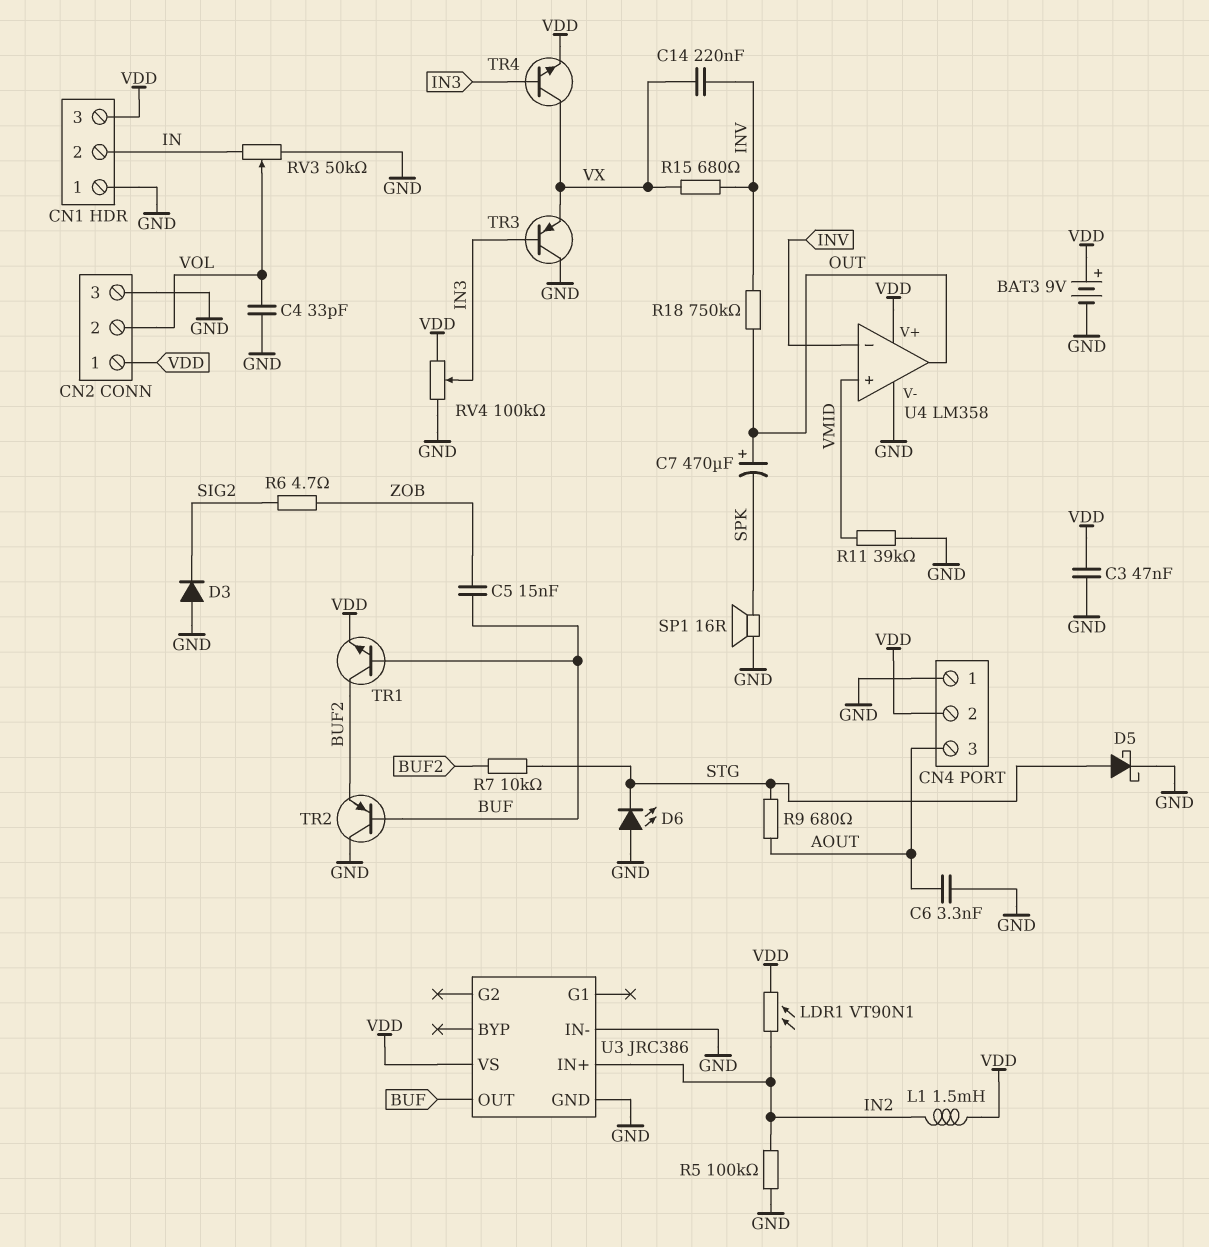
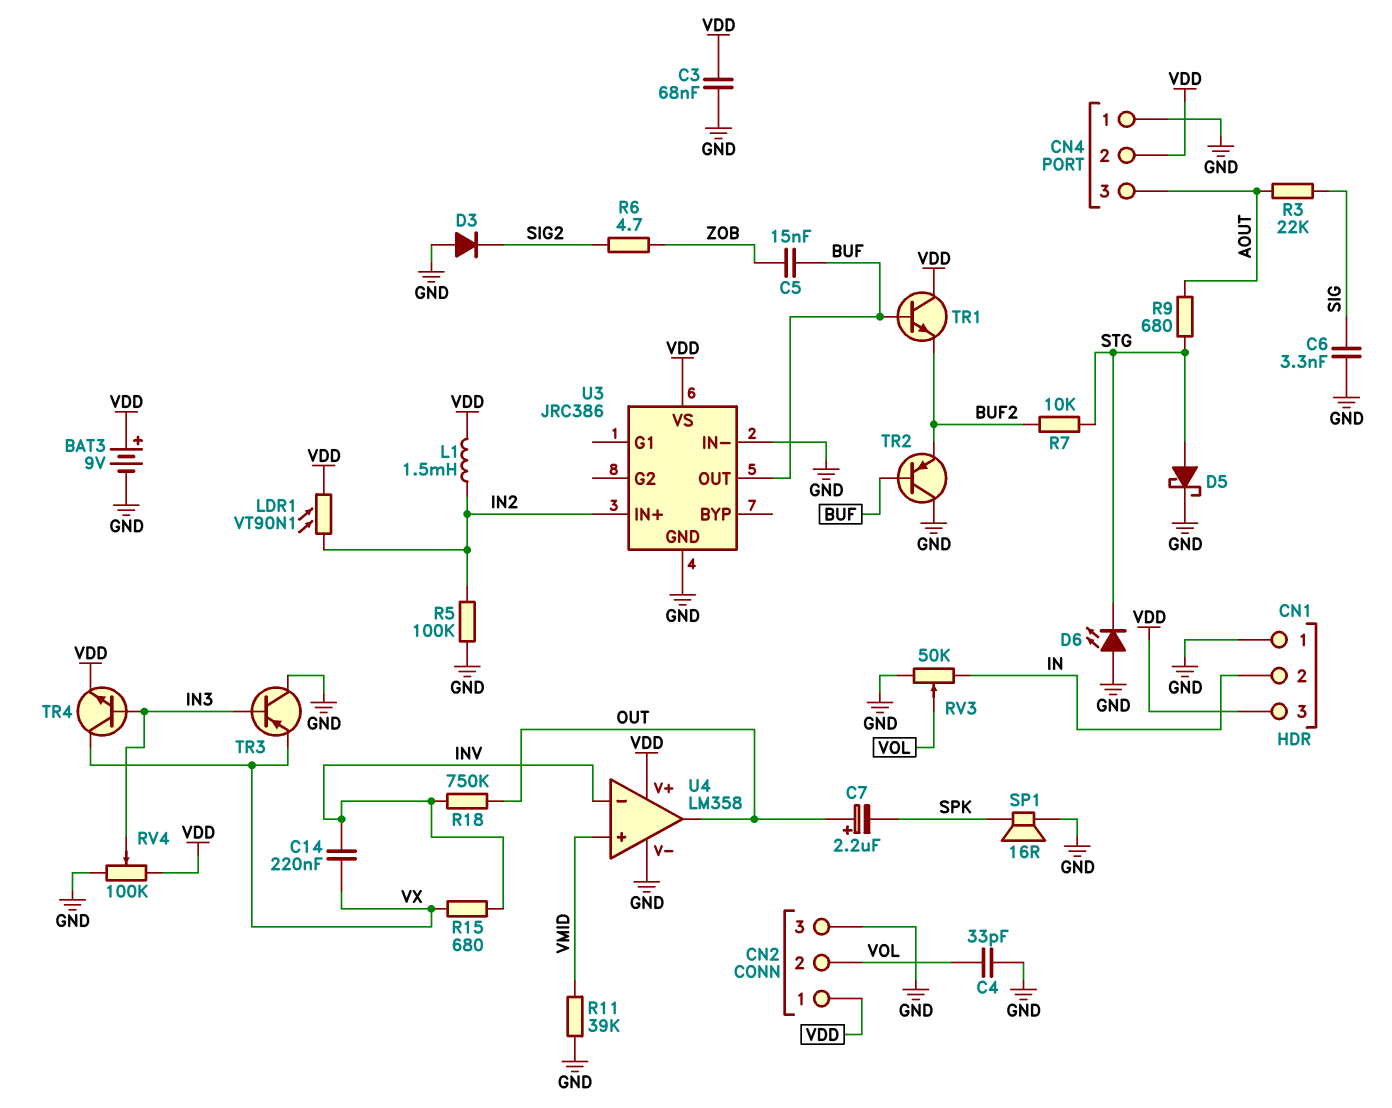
C3: 47nF (GND, VDD) -> 68nF (GND, VDD)
C6: 3.3nF (AOUT, GND) -> 3.3nF (GND, SIG)
C7: 470uF (plus OUT, minus SPK) -> 2.2uF (plus OUT, minus SPK)
R3: none -> 22k (AOUT, SIG)
TR1: NPN (B BUF, C BUF2, E VDD) -> NPN (B BUF, C VDD, E BUF2)

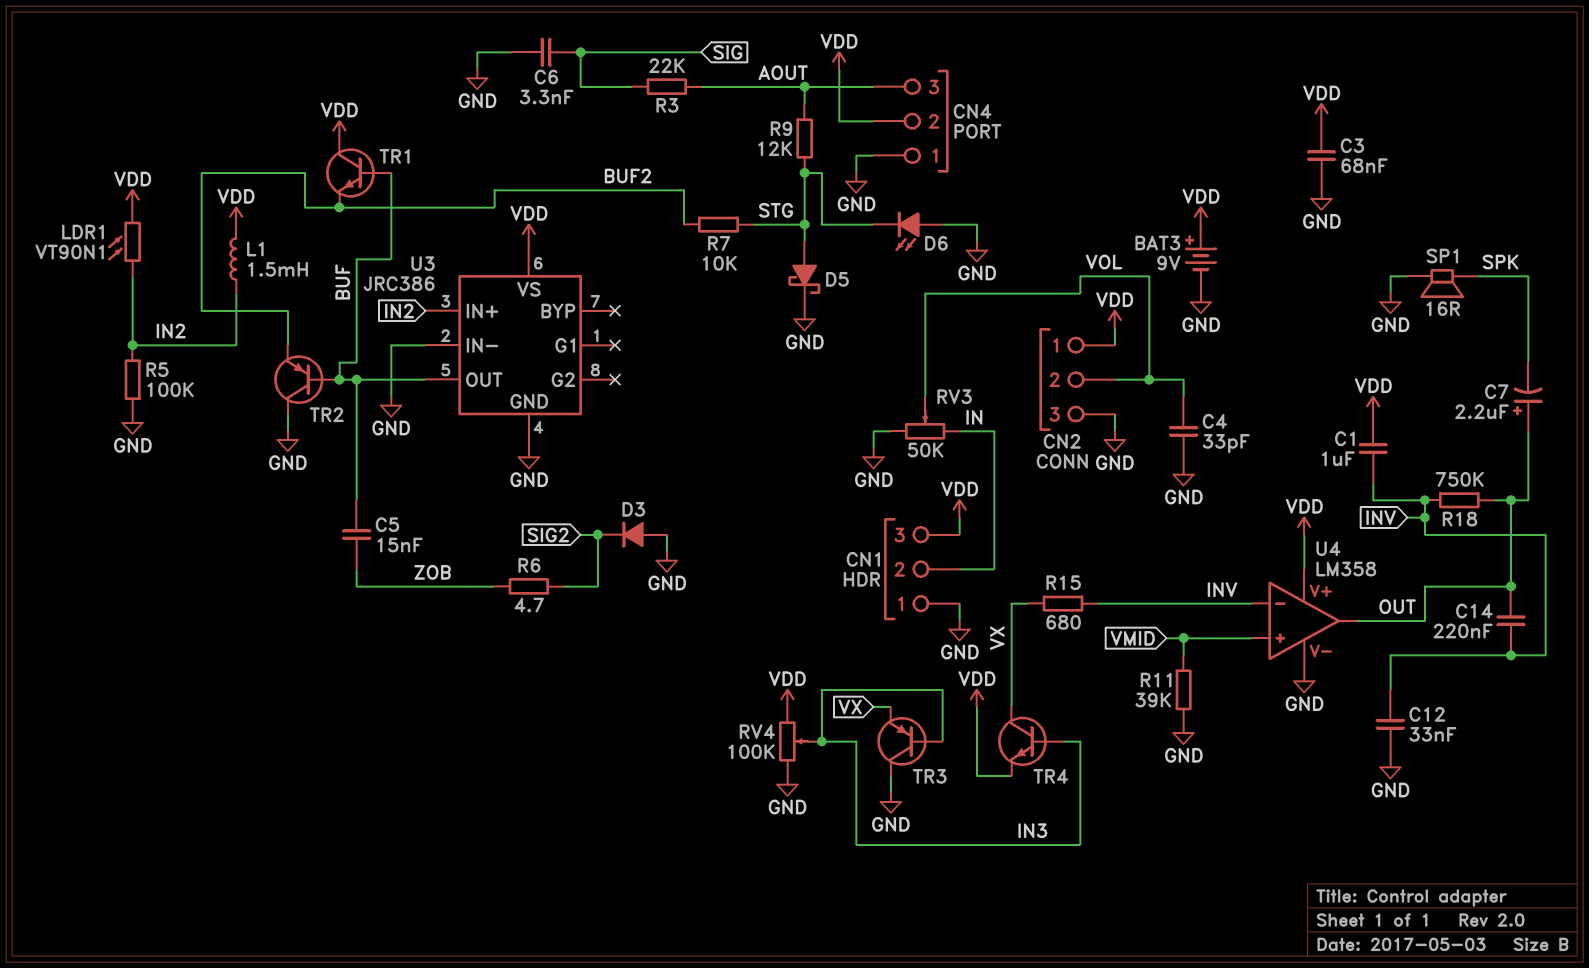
C1: none -> 1uF (INV, VDD)
C12: none -> 33nF (GND, INV)
C14: 220nF (INV, VX) -> 220nF (INV, OUT)
R9: 680 (AOUT, STG) -> 12k (AOUT, STG)

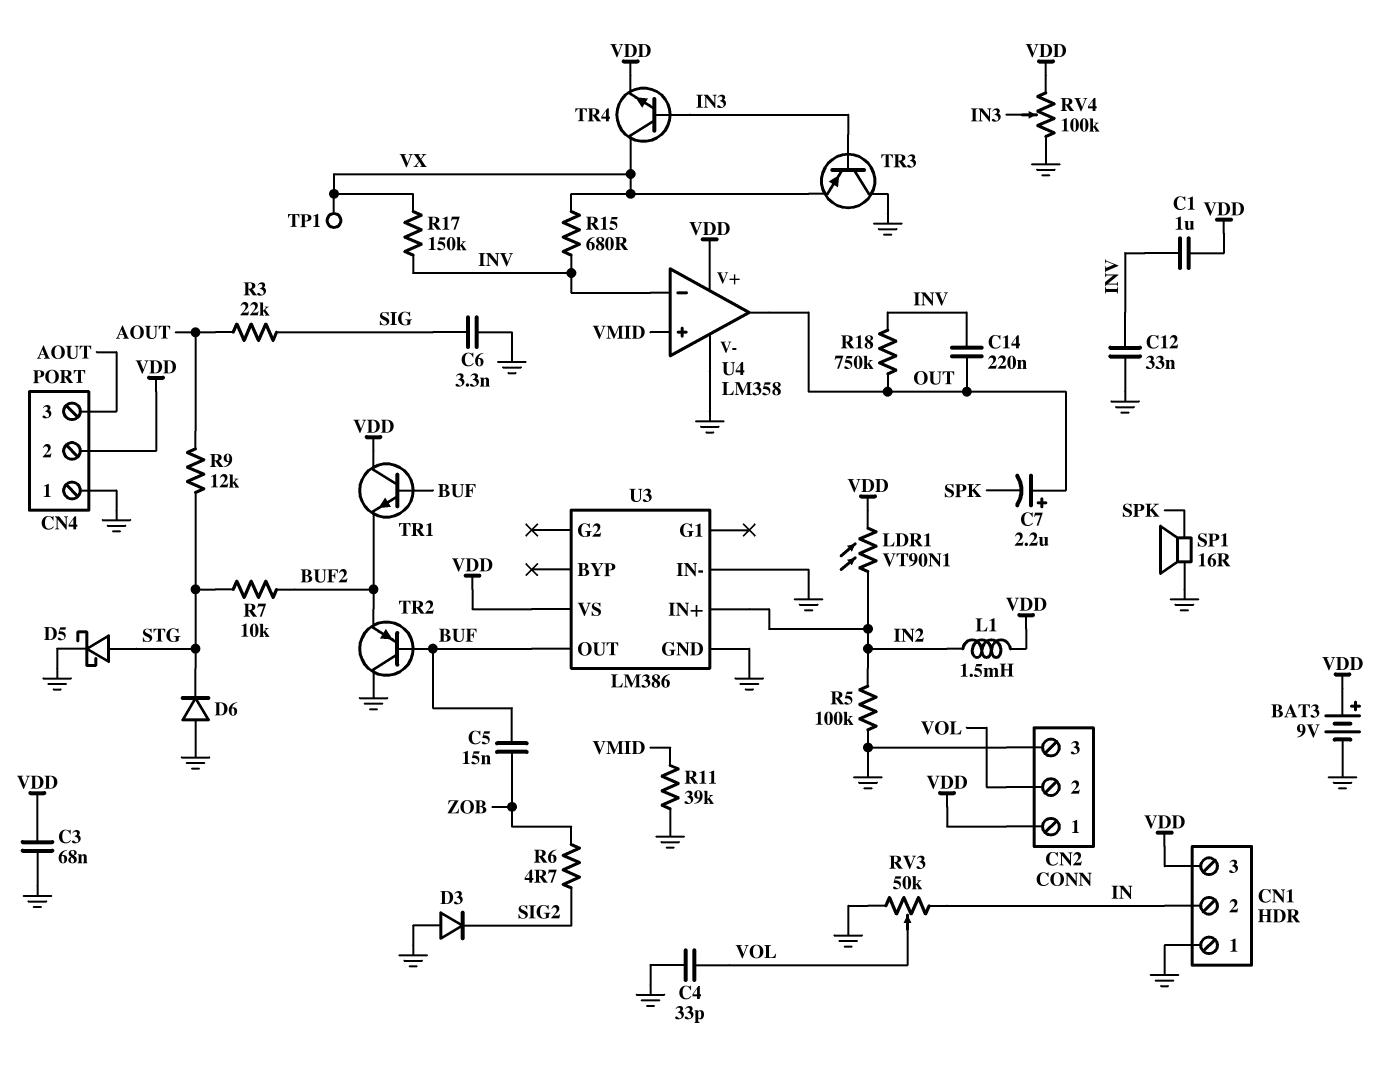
D6: LED (A GND, K STG) -> diode (A GND, K STG)
R17: none -> 150k (INV, VX)
TP1: none -> test point (VX)
U3: JRC386 -> LM386

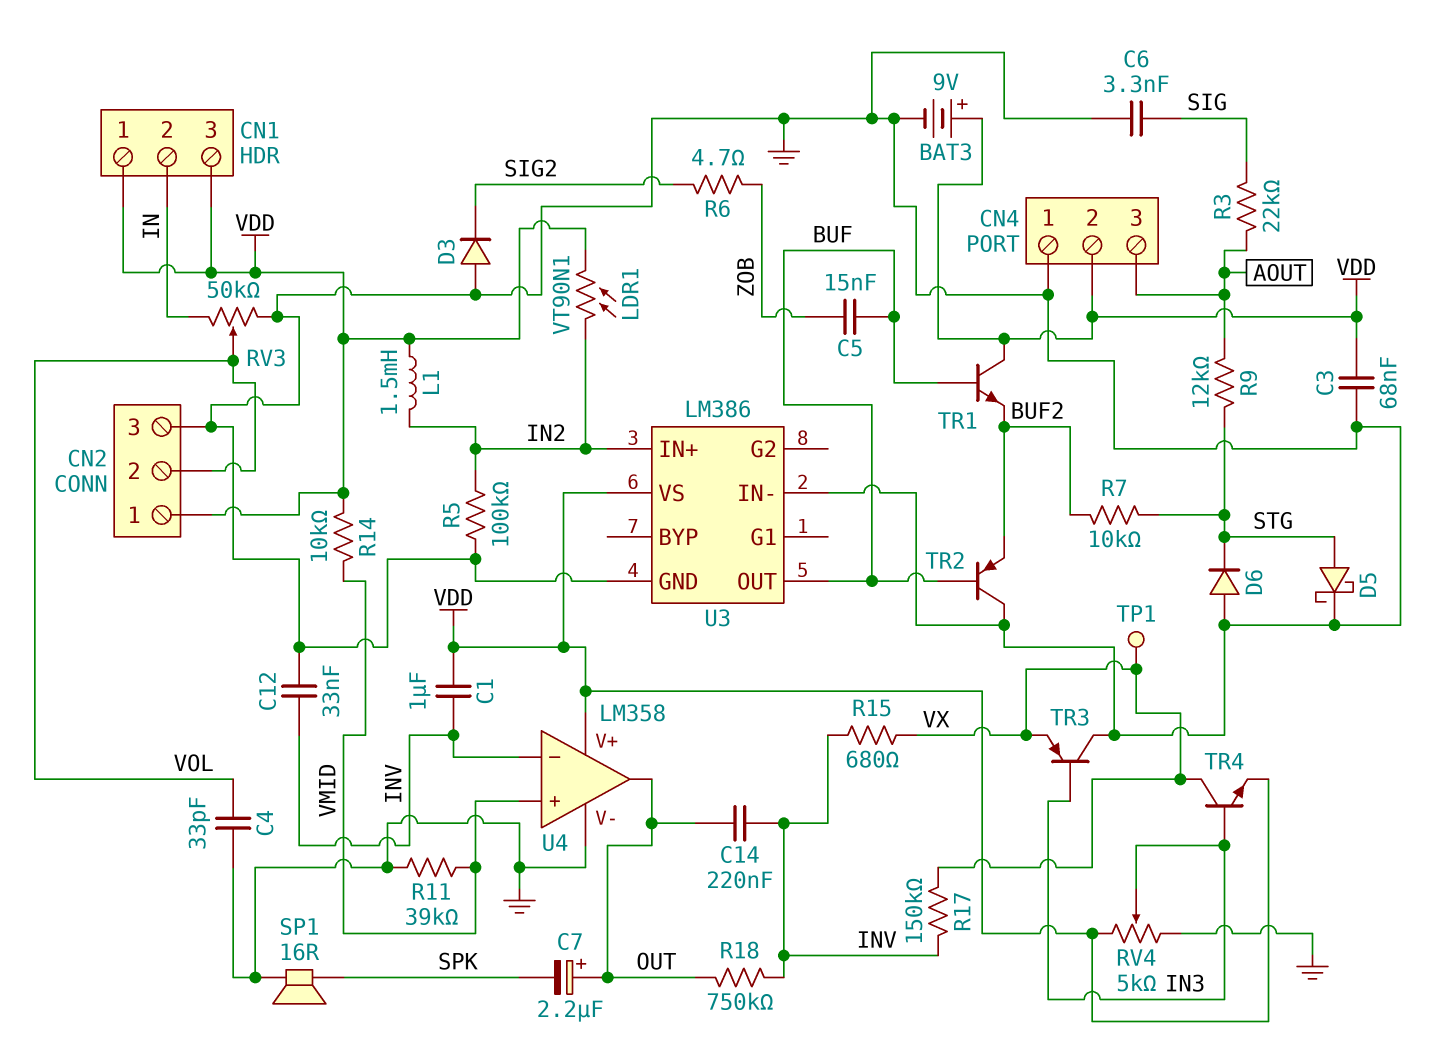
CN1 pin 1: GND -> VDD
R14: none -> 10k (VDD, VMID)
RV4: 100k (GND, VDD, wiper IN3) -> 5k (GND, VDD, wiper IN3)

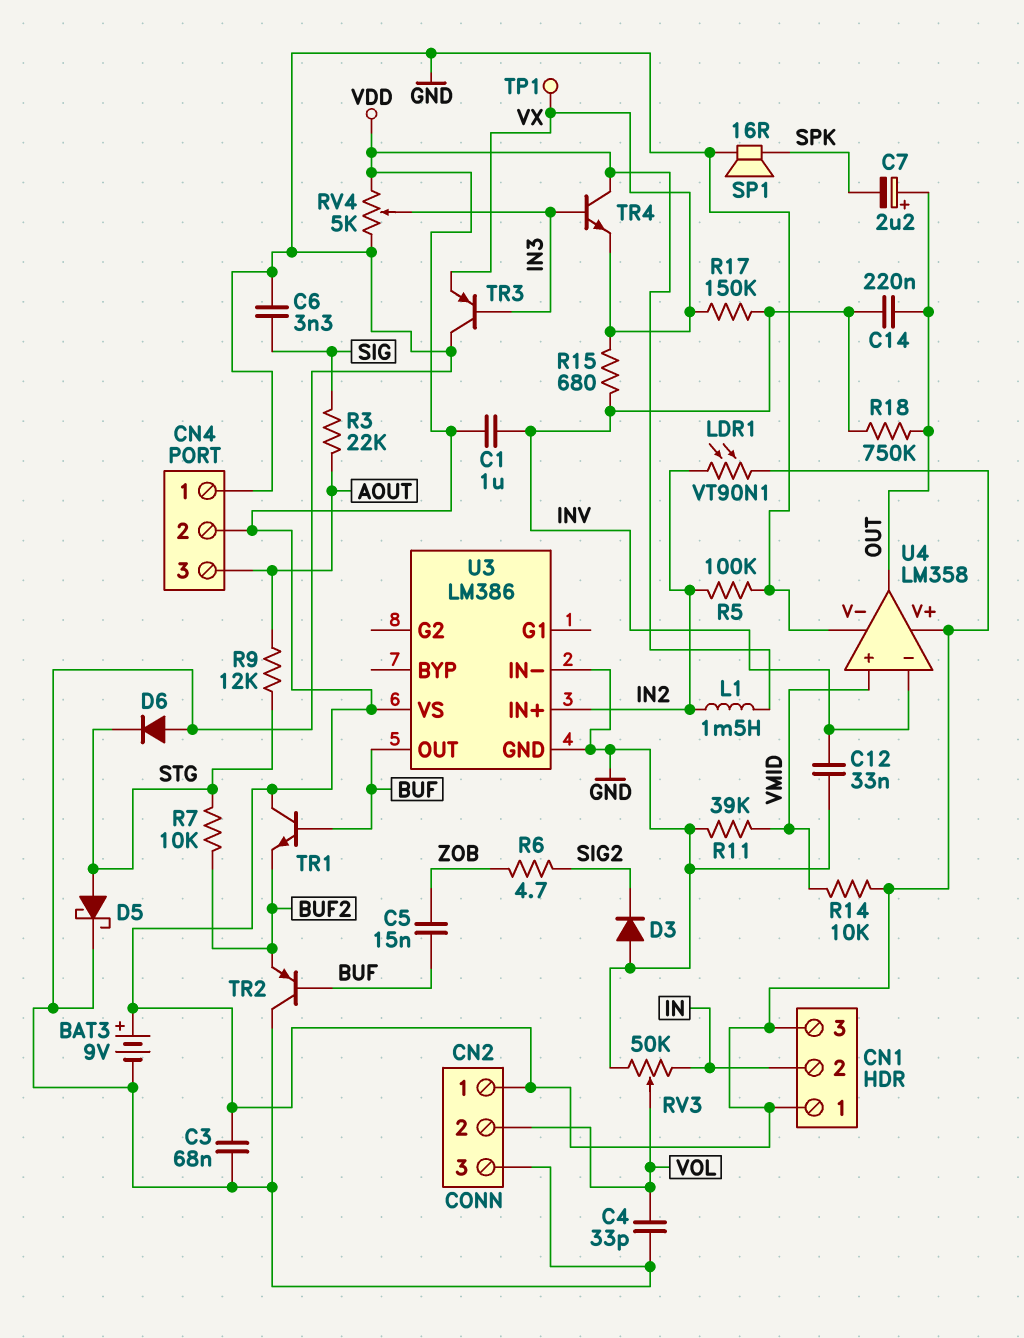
TR4: NPN (B IN3, C VX, E VDD) -> NPN (B IN3, C VDD, E VX)

